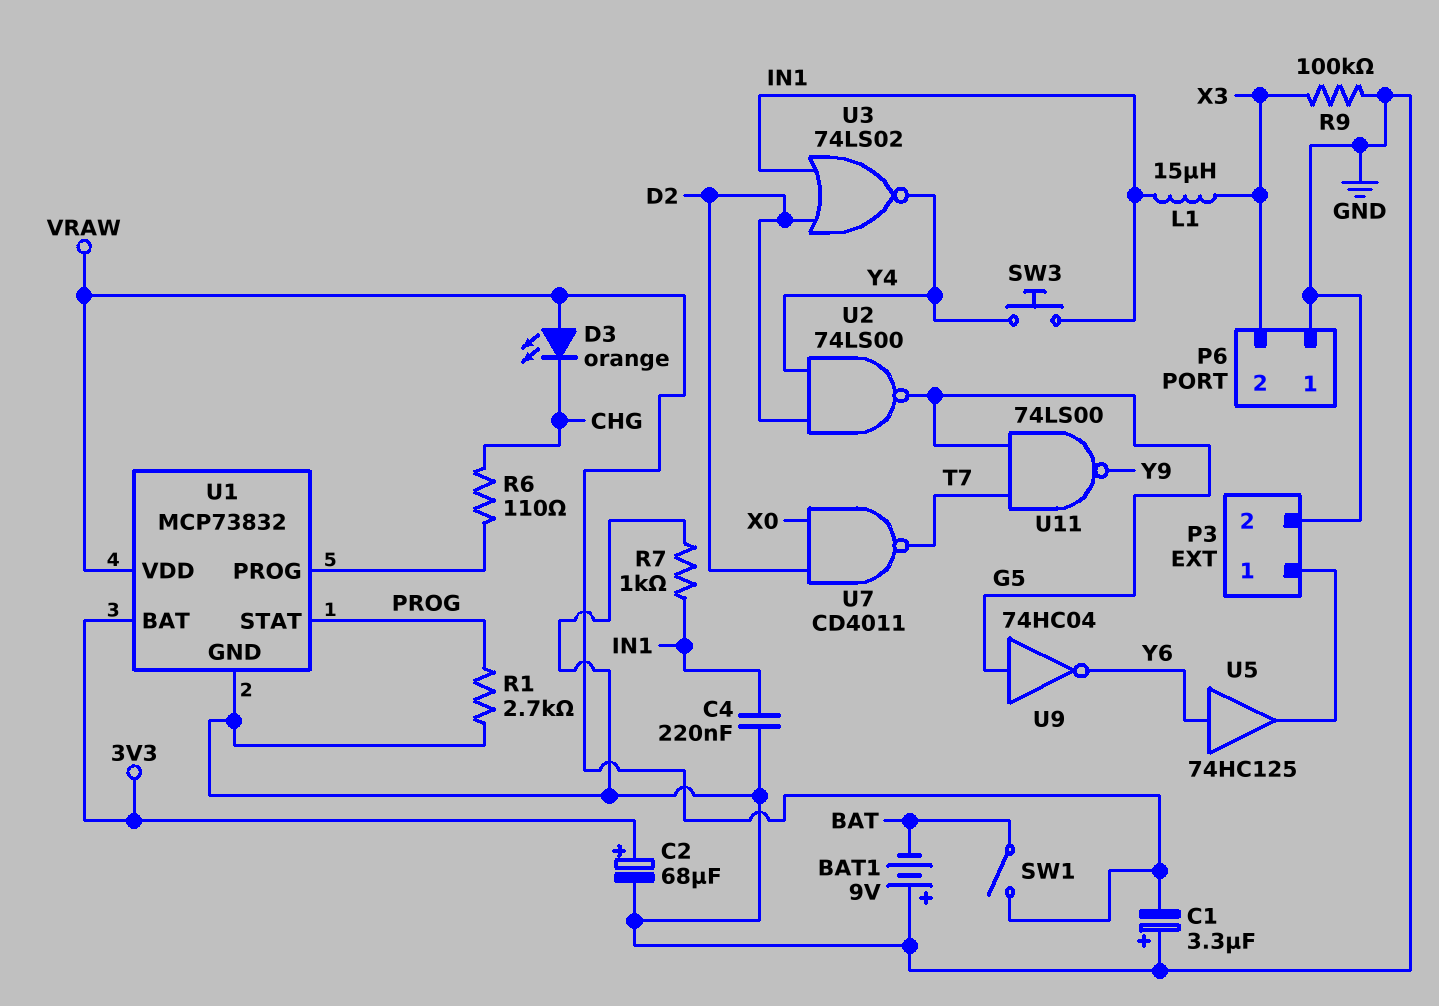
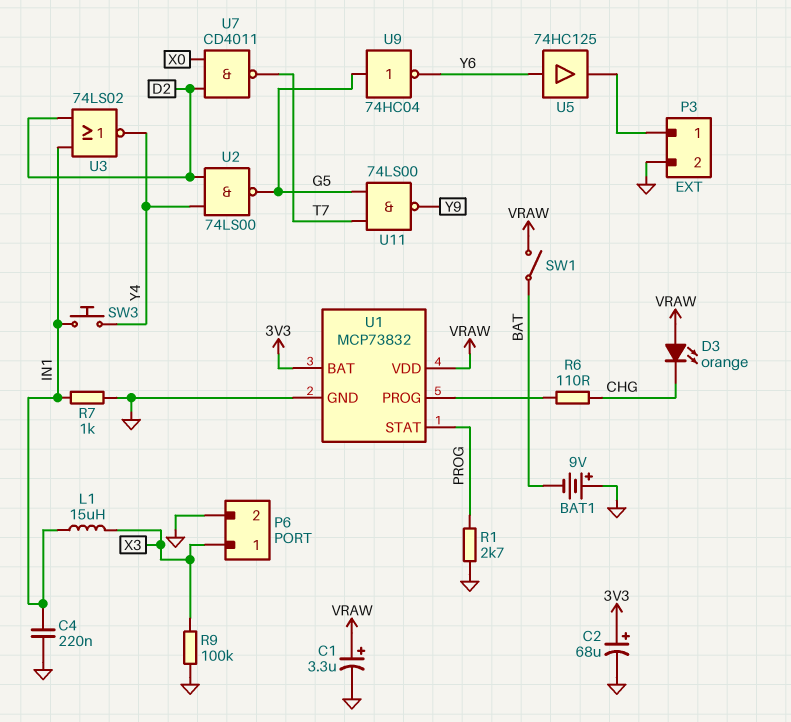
C1: 3.3uF (plus GND, minus VRAW) -> 3.3uF (plus VRAW, minus GND)
P6 pin 1: GND -> X3
P6 pin 2: X3 -> GND

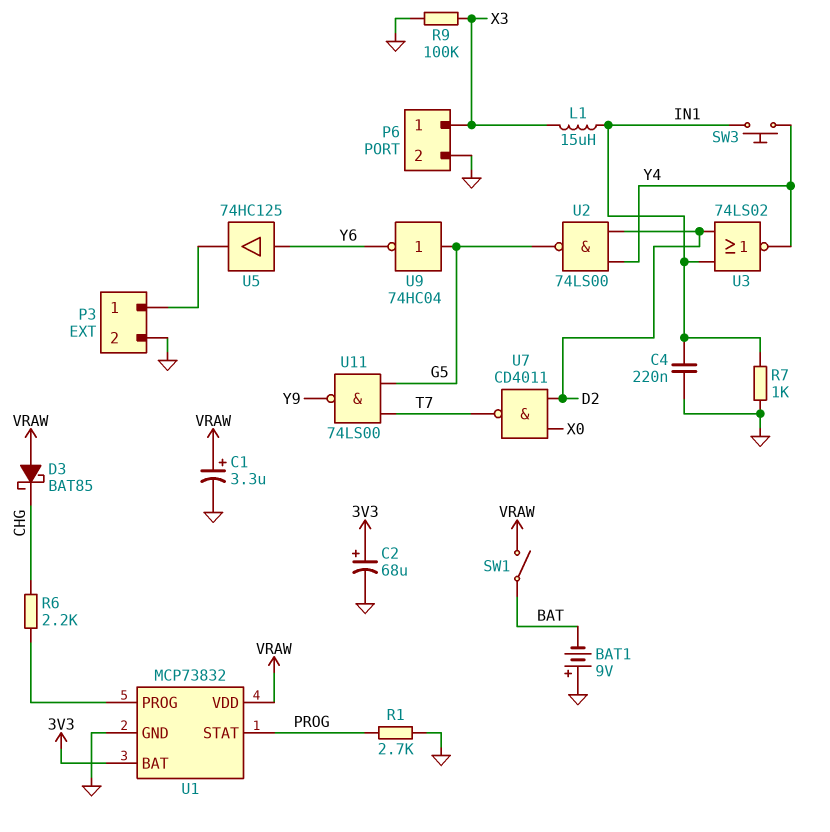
D3: LED orange (A VRAW, K CHG) -> schottky BAT85 (A VRAW, K CHG)
R6: 110 (CHG, U1/PROG) -> 2.2k (CHG, U1/PROG)

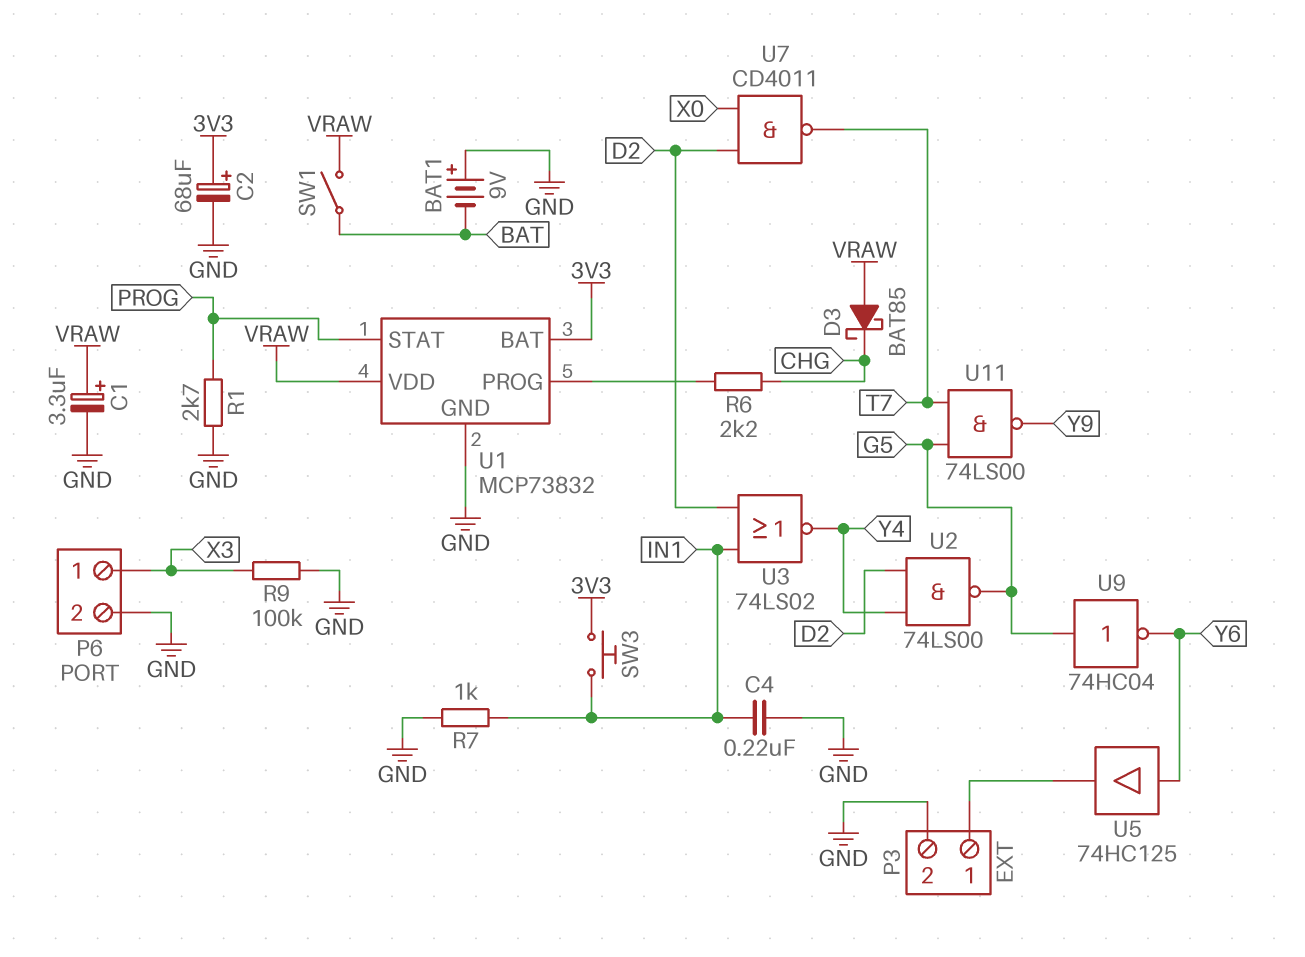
L1: 15uH (IN1, X3) -> none
SW3: button (IN1, Y4) -> button (3V3, IN1)

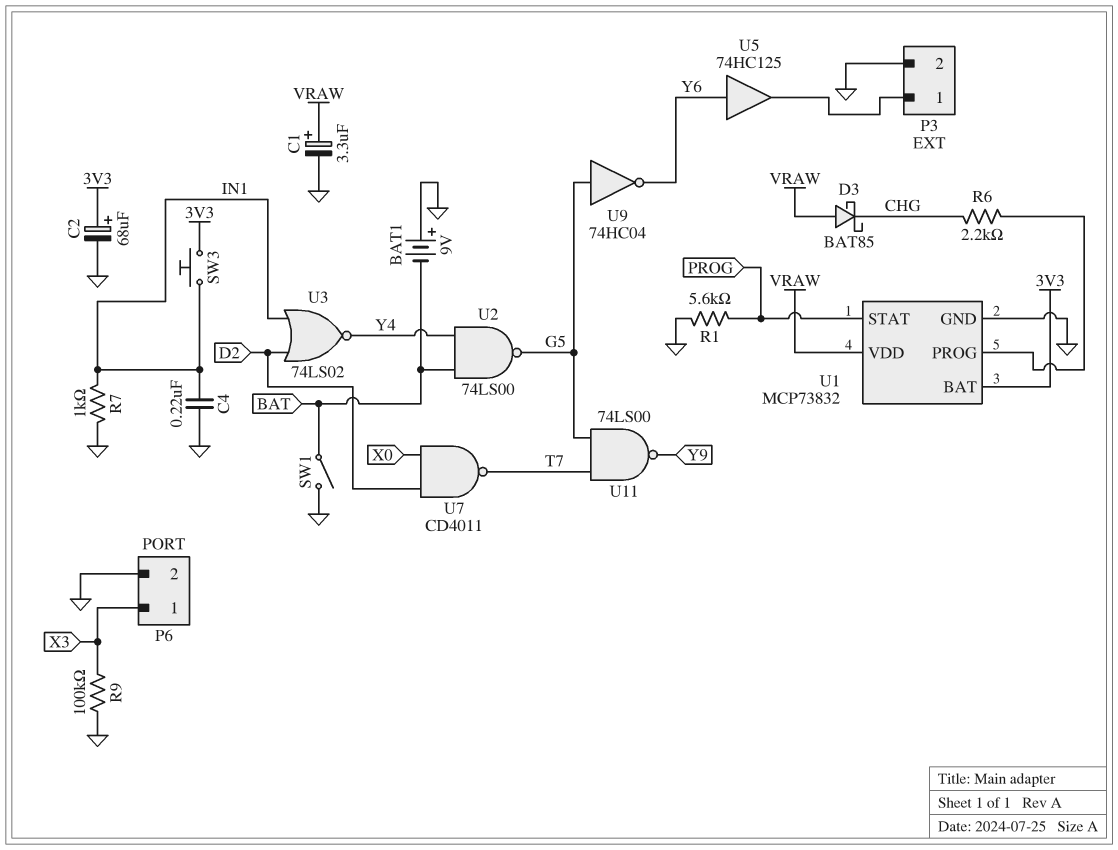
R1: 2.7k (GND, PROG) -> 5.6k (GND, PROG)
SW1: switch (BAT, VRAW) -> switch (BAT, GND)
U2: NAND 74LS00 (in D2, in Y4, out G5) -> NAND 74LS00 (in BAT, in Y4, out G5)

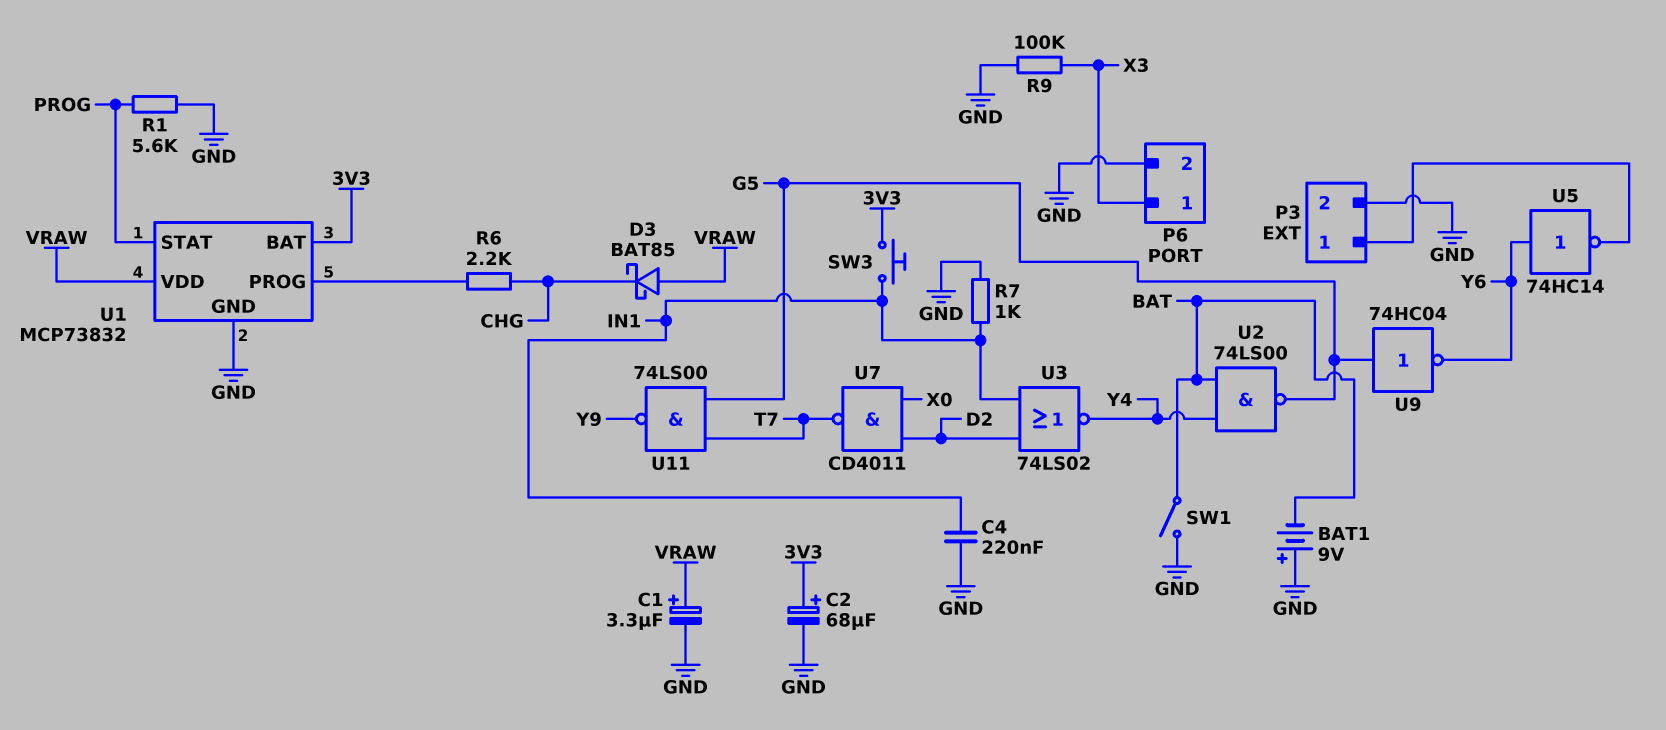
U5: buffer 74HC125 (in Y6, out P3/1) -> NOT 74HC14 (in Y6, out P3/1)

